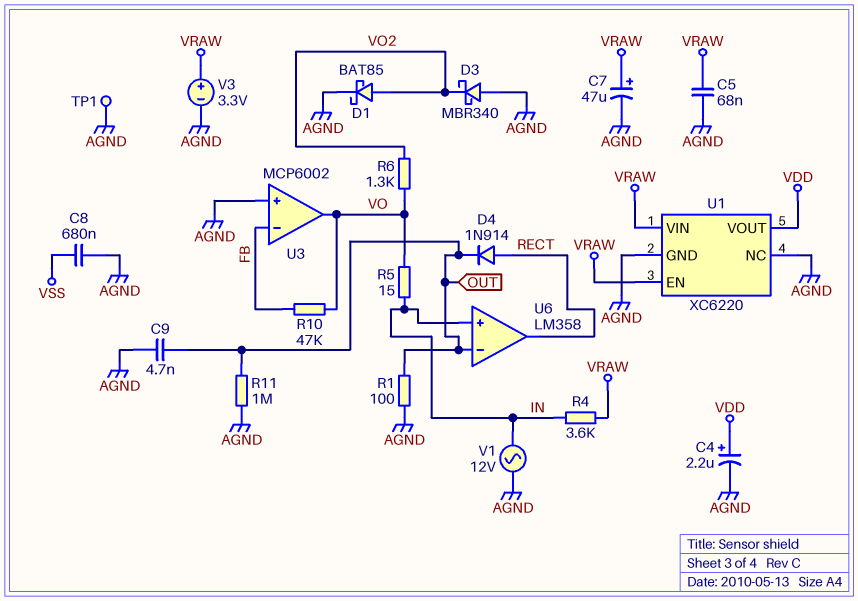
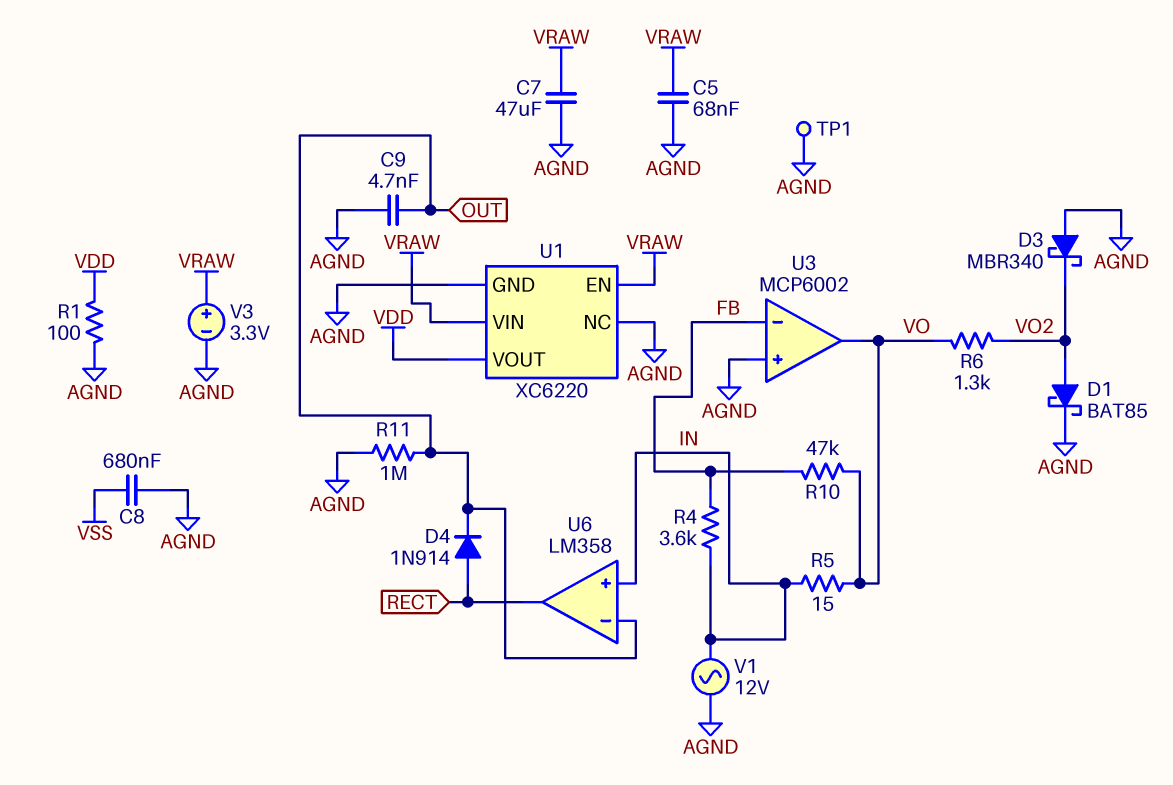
C4: 2.2uF (plus VDD, minus AGND) -> none
C7: 47uF (plus VRAW, minus AGND) -> 47uF (AGND, VRAW)
R1: 100 (AGND, OUT) -> 100 (AGND, VDD)
R4: 3.6k (IN, VRAW) -> 3.6k (FB, IN)

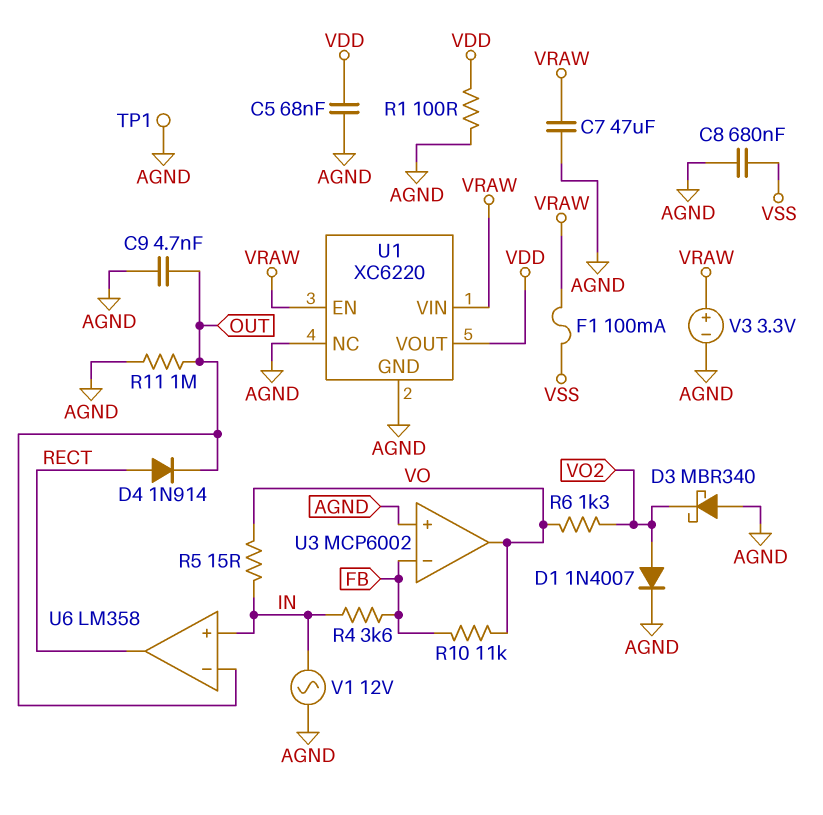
C5: 68nF (AGND, VRAW) -> 68nF (AGND, VDD)
D1: schottky BAT85 (A VO2, K AGND) -> diode 1N4007 (A VO2, K AGND)
F1: none -> 100mA (VRAW, VSS)
R10: 47k (FB, VO) -> 11k (FB, VO)

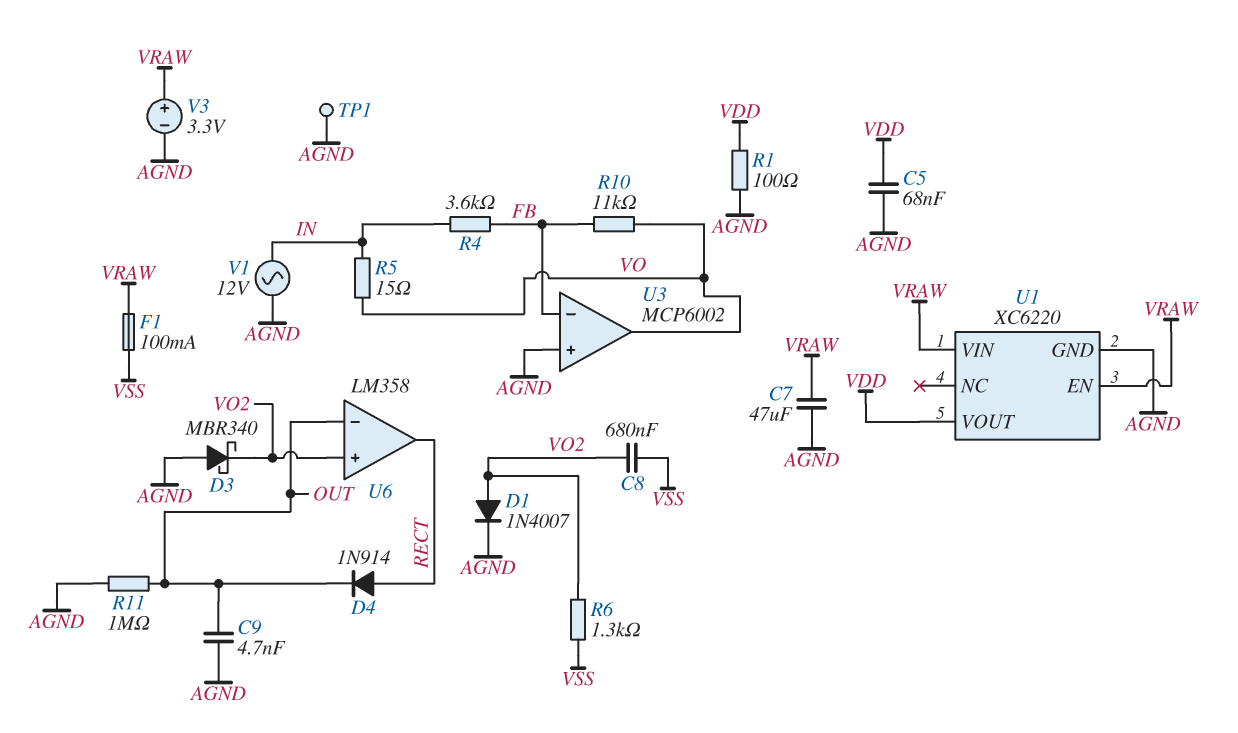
C8: 680nF (AGND, VSS) -> 680nF (VO2, VSS)
R6: 1.3k (VO, VO2) -> 1.3k (VO2, VSS)
U1 pin NC: AGND -> none
U6 pin in+: IN -> VO2

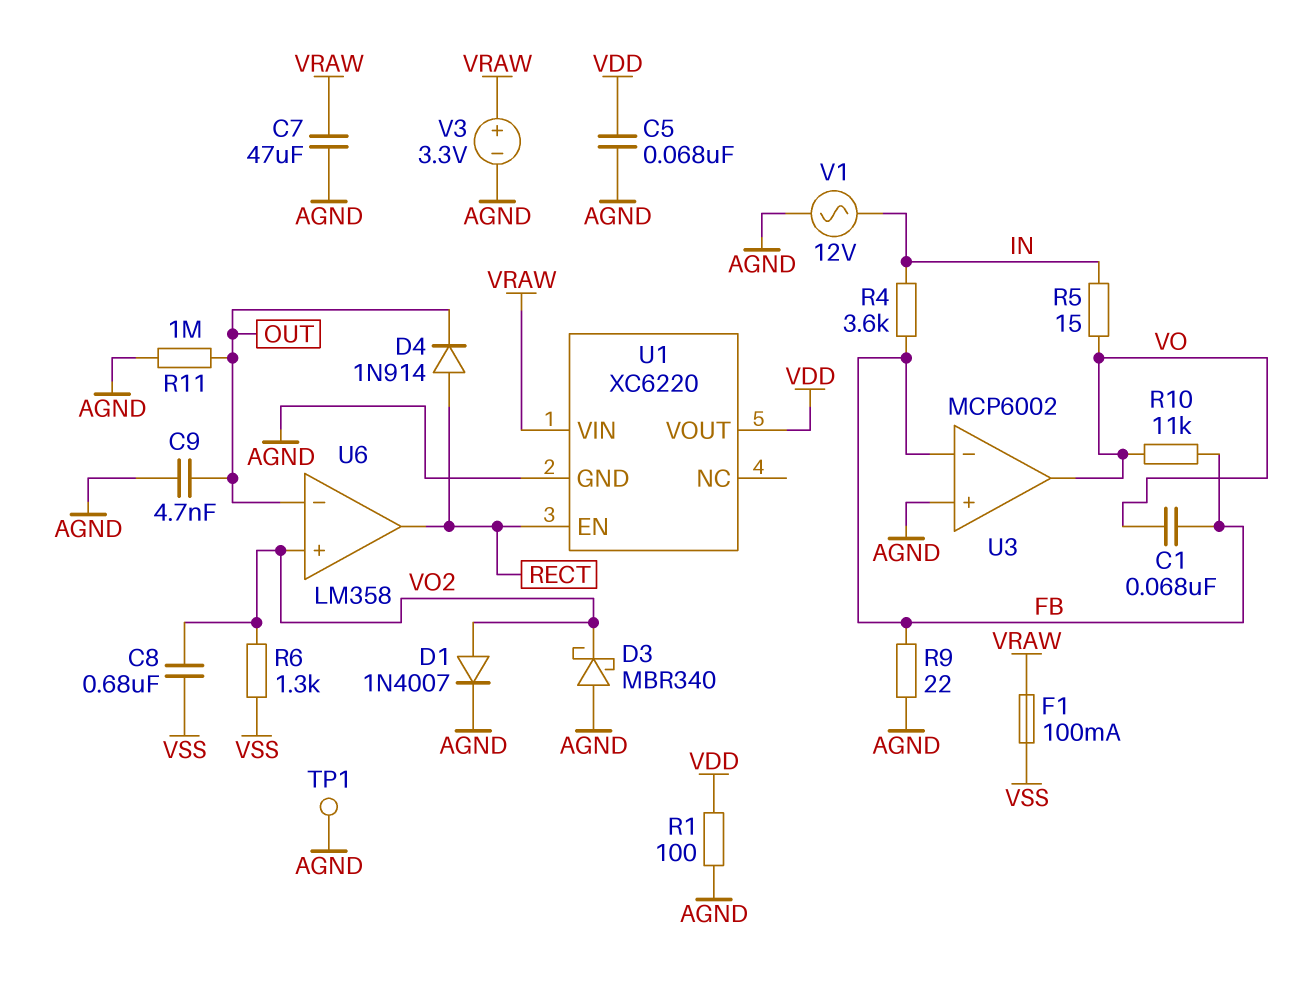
C1: none -> 68nF (FB, VO)
R9: none -> 22 (AGND, FB)
U1 pin EN: VRAW -> RECT

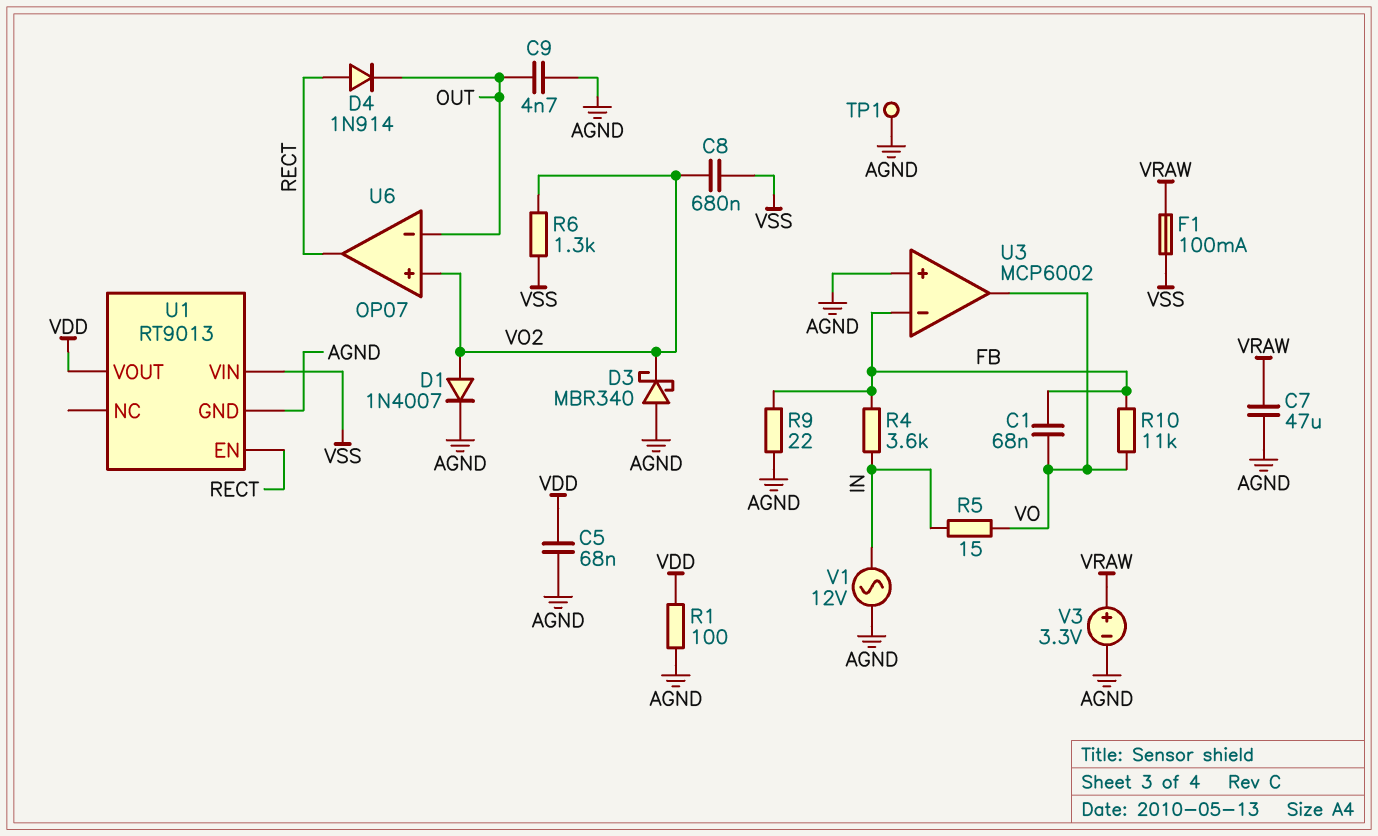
R11: 1M (AGND, OUT) -> none
U1: XC6220 -> RT9013
U1 pin VIN: VRAW -> VSS
U6: LM358 -> OP07

